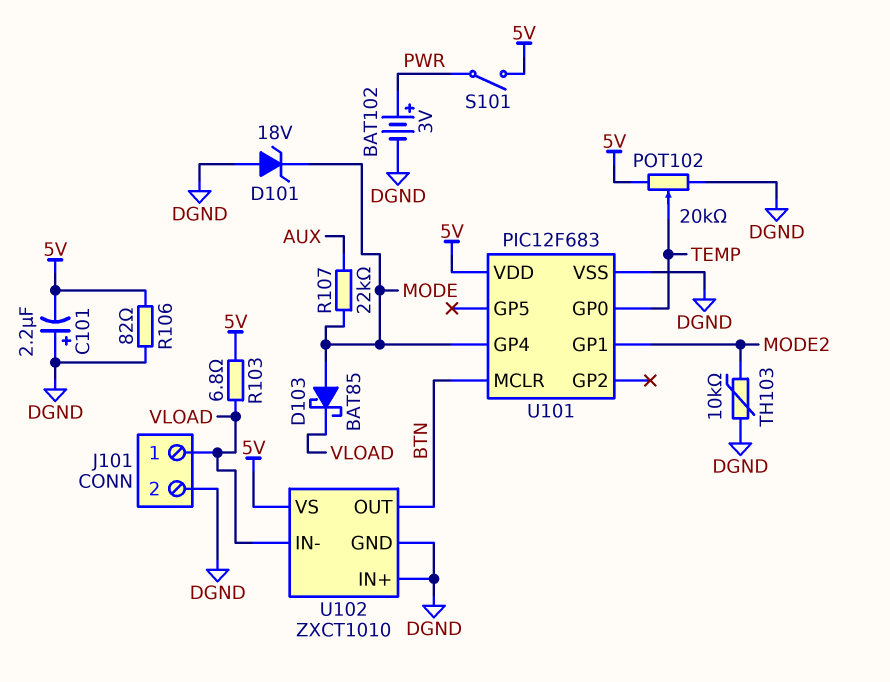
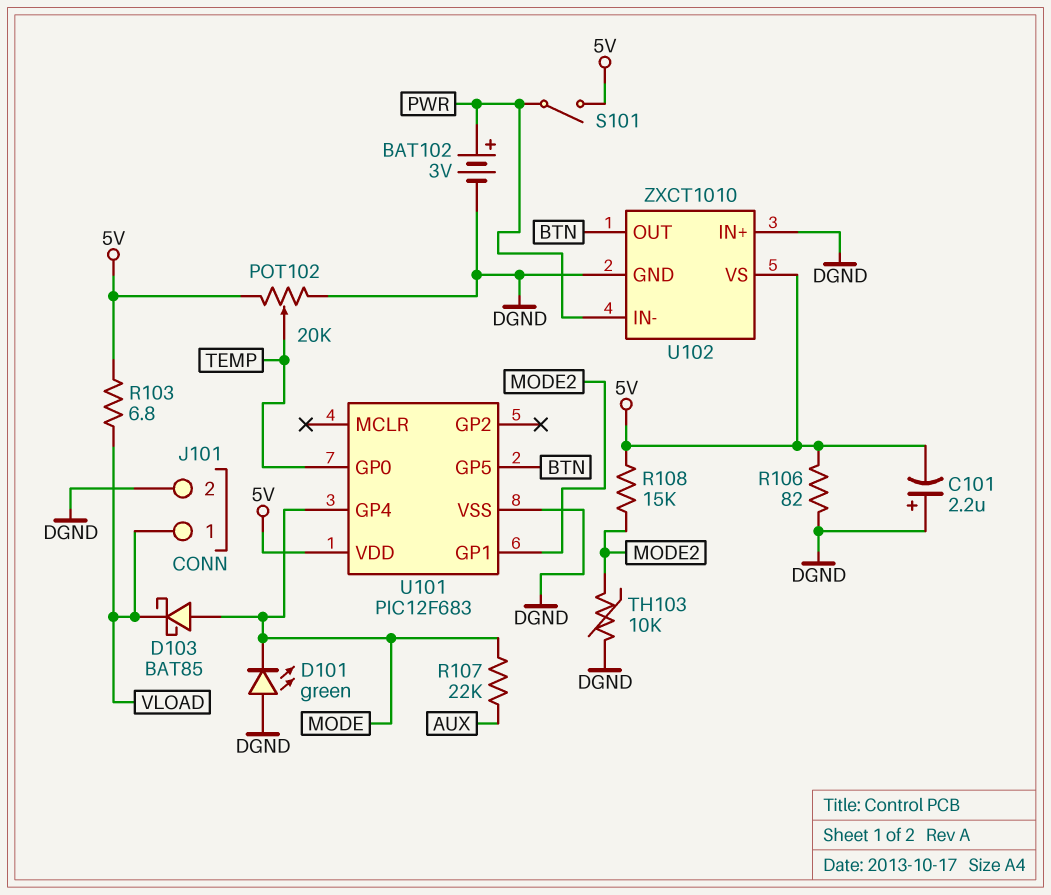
D101: zener 18V (A DGND, K MODE) -> LED green (A DGND, K MODE)
R108: none -> 15k (5V, MODE2)
U101 pin GP5: none -> BTN
U101 pin MCLR: BTN -> none
U102 pin IN-: VLOAD -> PWR

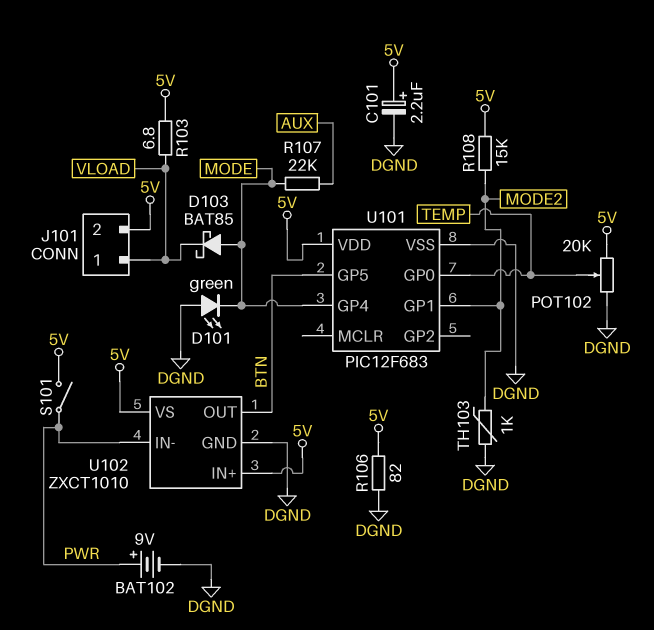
BAT102: 3V (plus PWR, minus DGND) -> 9V (plus PWR, minus DGND)
C101: 2.2uF (plus DGND, minus 5V) -> 2.2uF (plus 5V, minus DGND)
J101 pin 2: DGND -> 5V
TH103: 10k (DGND, MODE2) -> 1k (DGND, MODE2)
U102 pin IN+: DGND -> 5V

